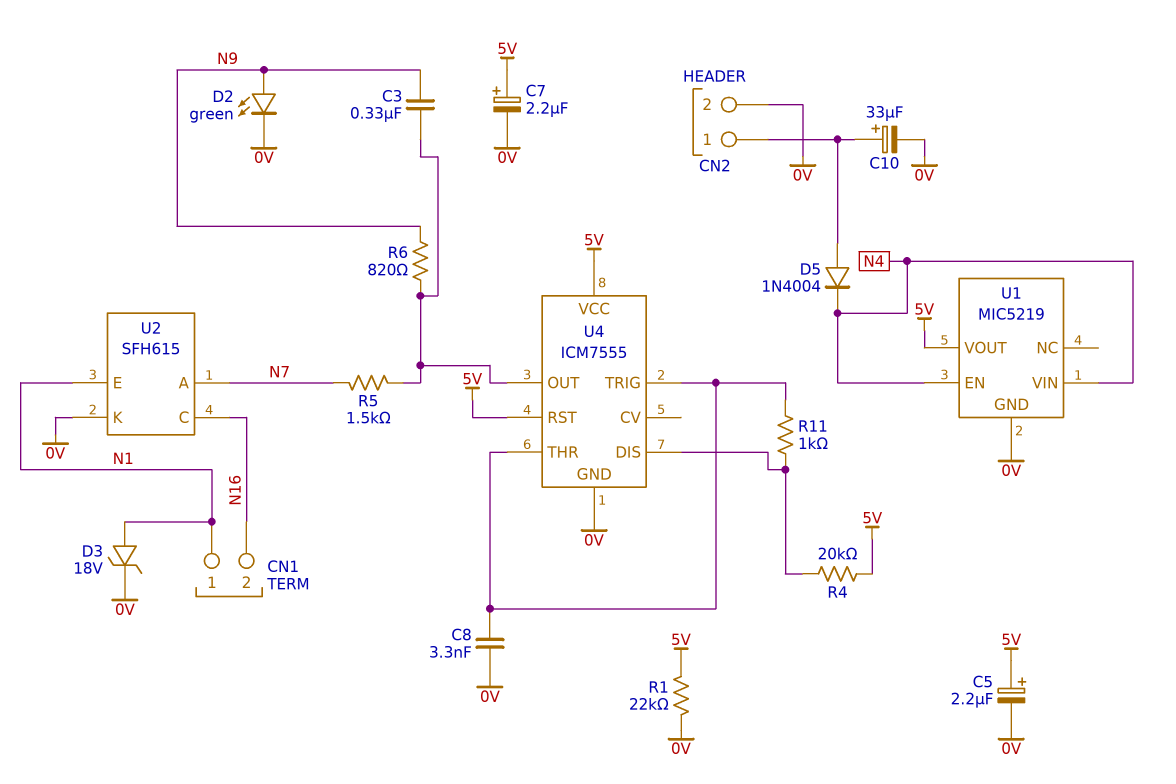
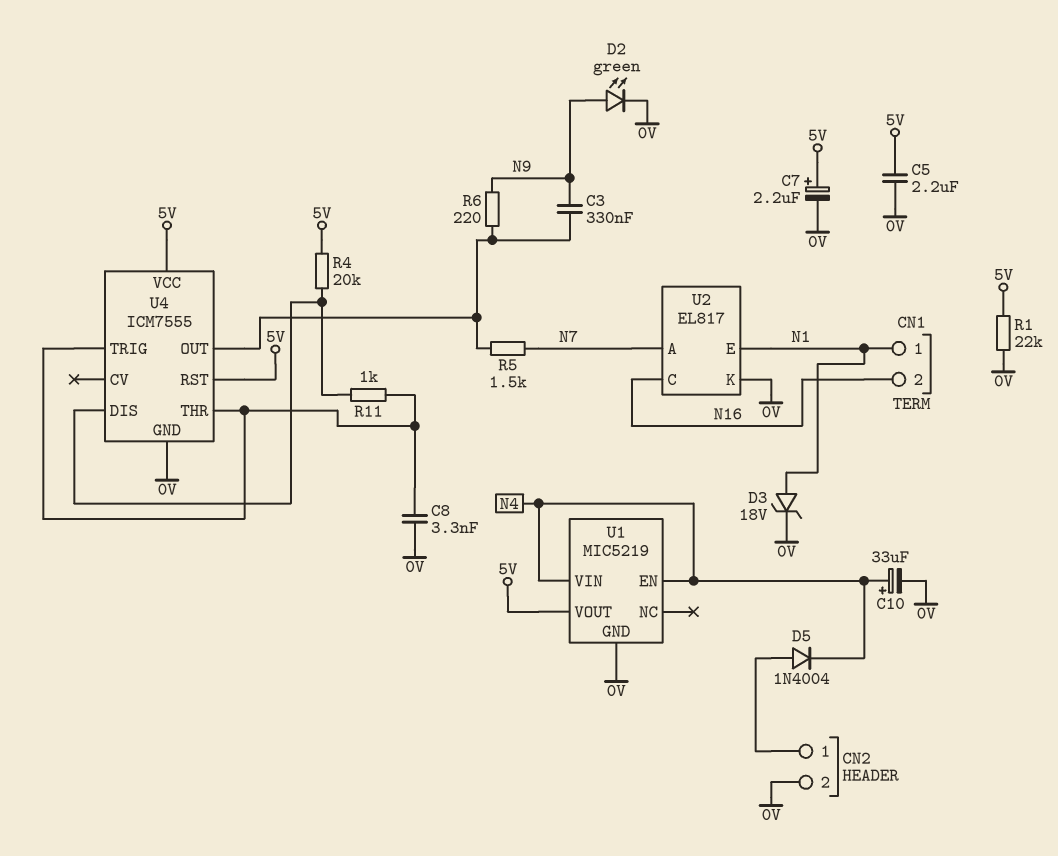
C5: 2.2uF (plus 5V, minus 0V) -> 2.2uF (0V, 5V)
C10: 33uF (plus CN2/1, minus 0V) -> 33uF (plus N4, minus 0V)
R6: 820 (N9, U4/OUT) -> 220 (N9, U4/OUT)
U2: SFH615 -> EL817

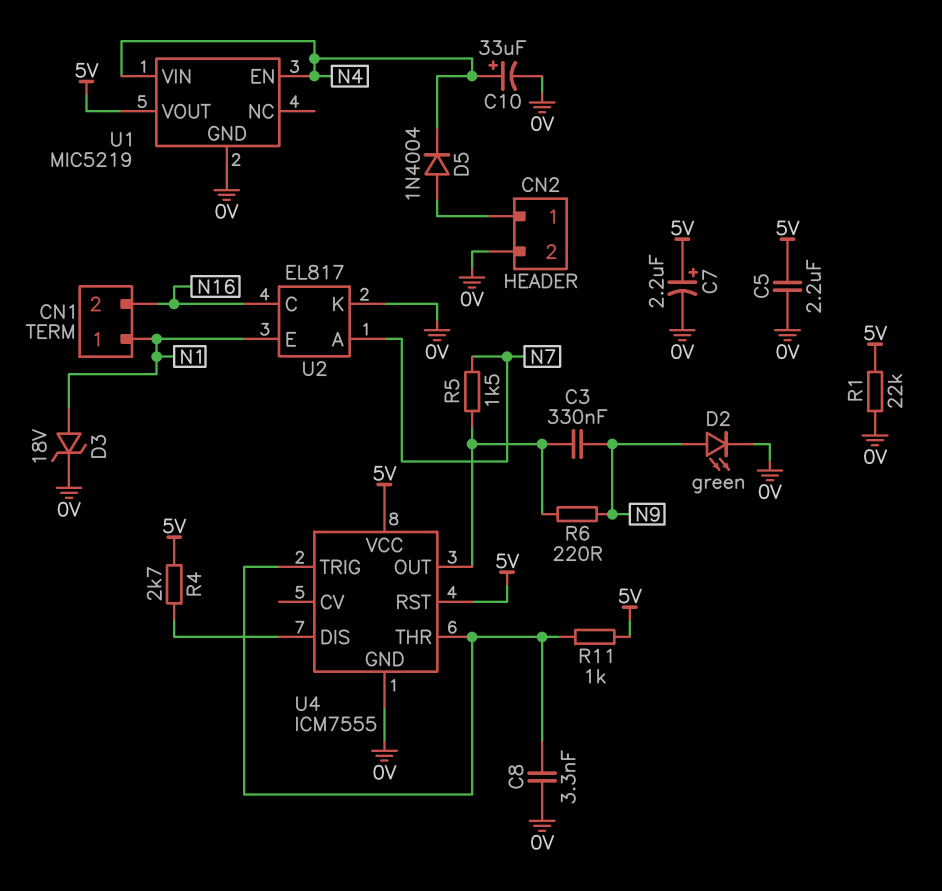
R4: 20k (5V, U4/DIS) -> 2.7k (5V, U4/DIS)
R11: 1k (U4/DIS, U4/THR) -> 1k (5V, U4/THR)

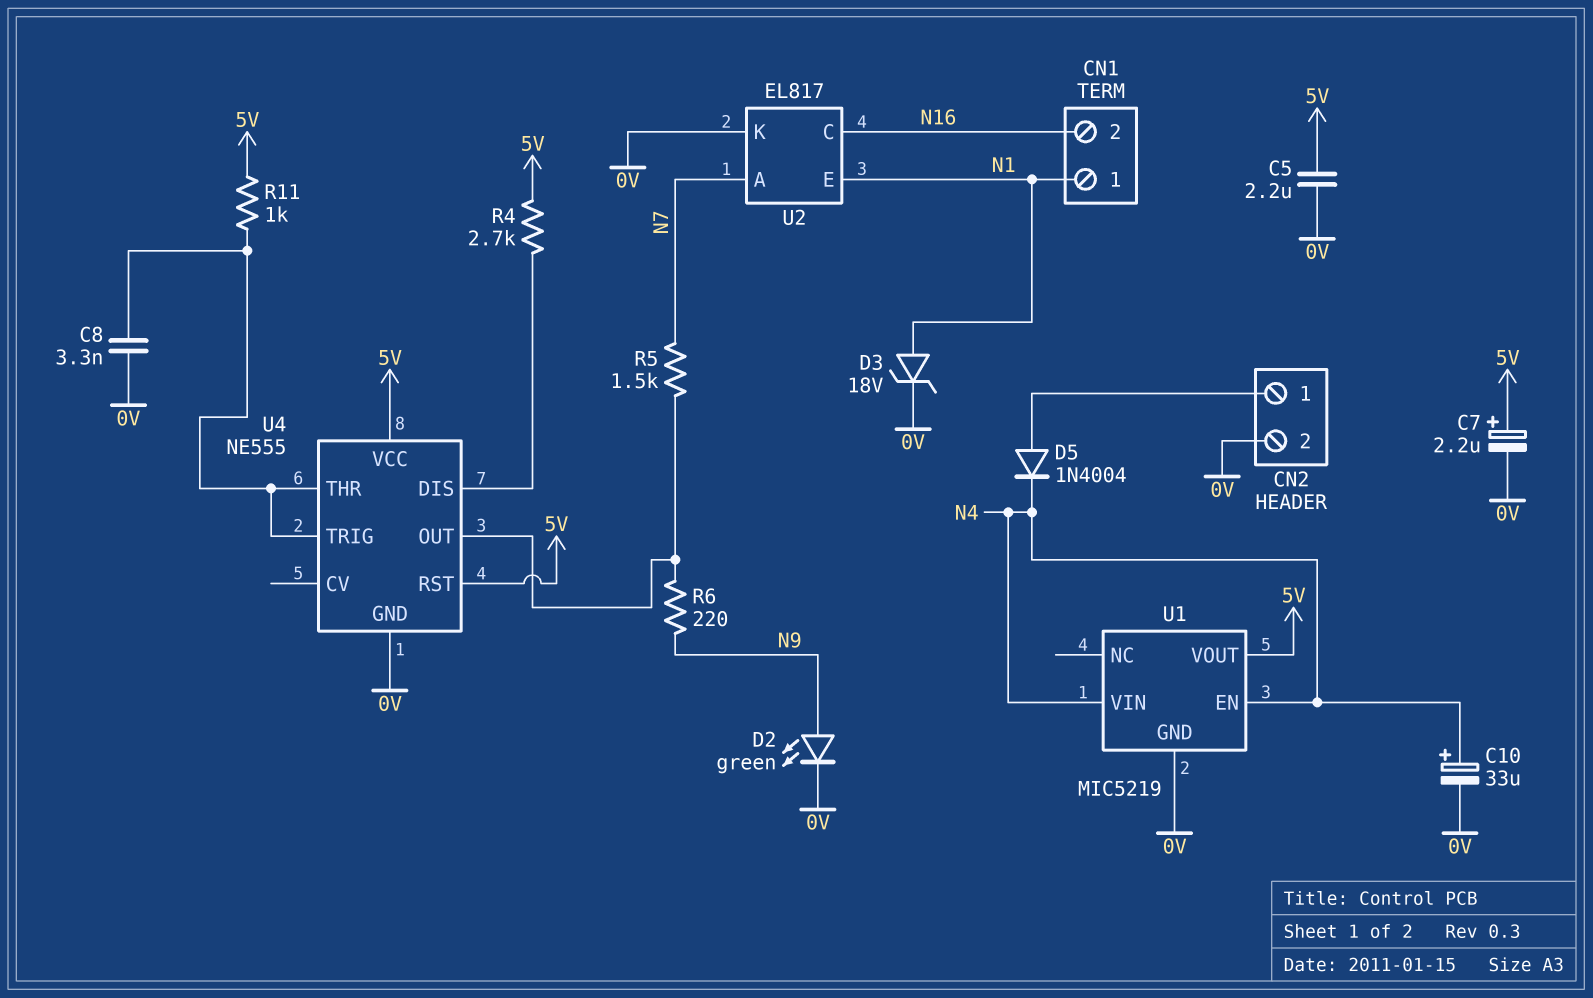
C3: 330nF (N9, U4/OUT) -> none
R1: 22k (0V, 5V) -> none
U4: ICM7555 -> NE555

